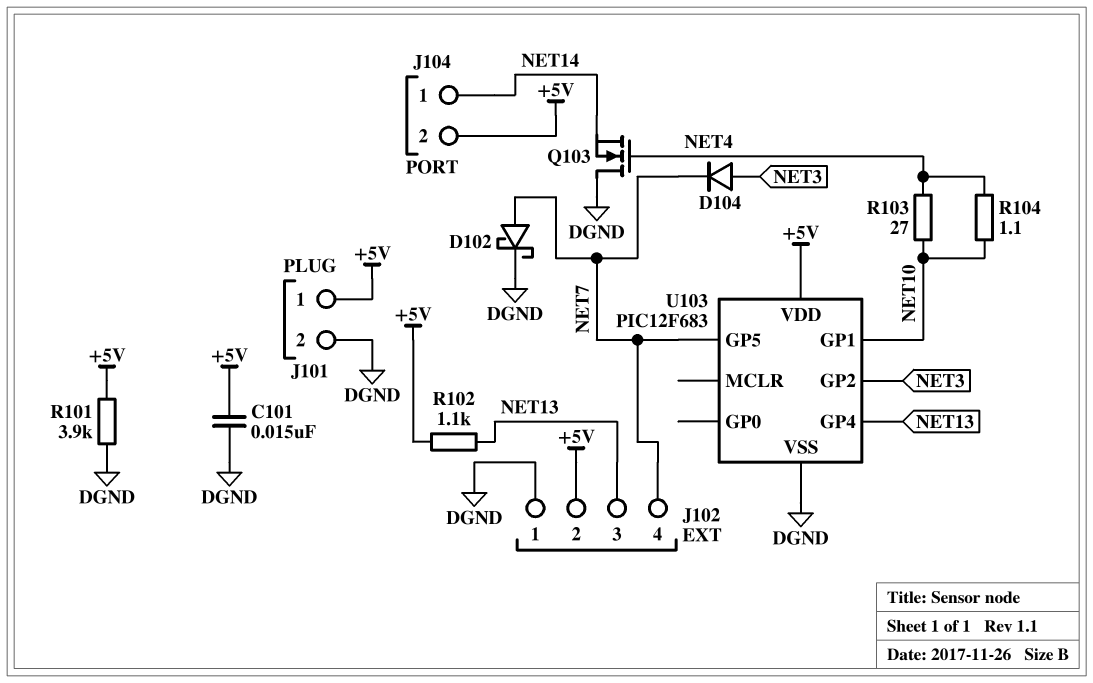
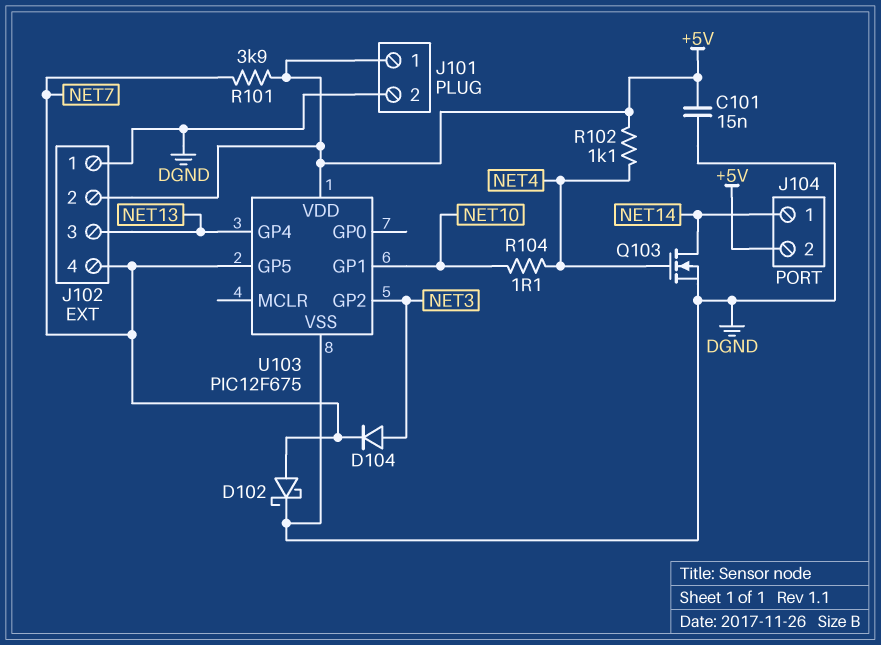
Q103: NMOS (G NET4, D DGND, S NET14) -> NMOS (G NET4, D NET14, S DGND)
R101: 3.9k (+5V, DGND) -> 3.9k (+5V, NET7)
R102: 1.1k (+5V, NET13) -> 1.1k (+5V, NET4)
R103: 27 (NET4, NET10) -> none
U103: PIC12F683 -> PIC12F675

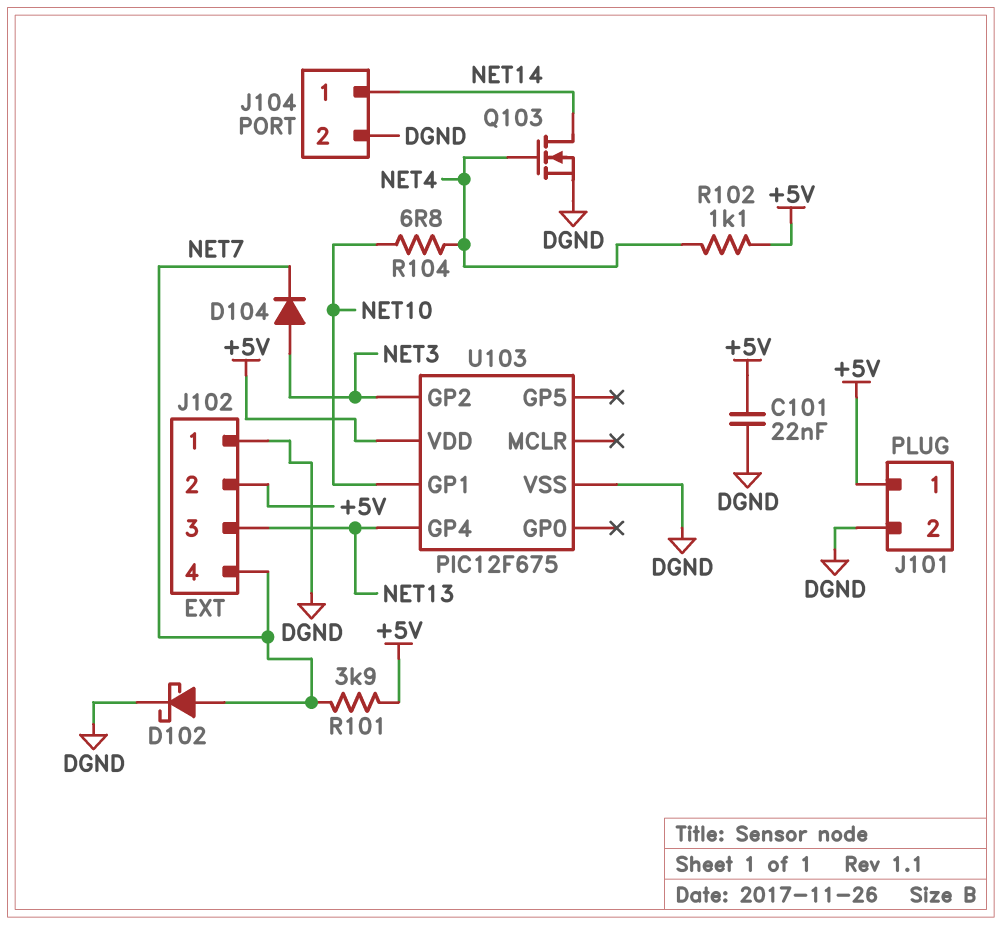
C101: 15nF (+5V, DGND) -> 22nF (+5V, DGND)
J104 pin 2: +5V -> DGND
R104: 1.1 (NET4, NET10) -> 6.8 (NET4, NET10)
U103 pin GP5: NET7 -> none

